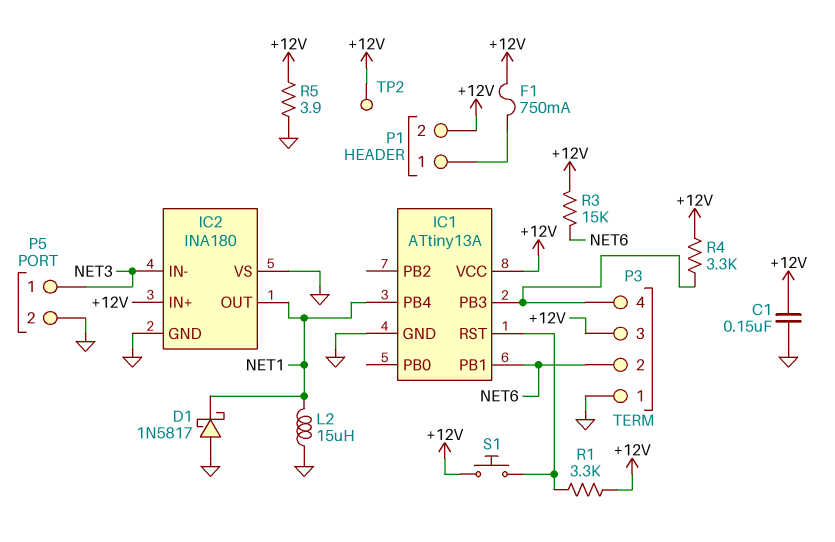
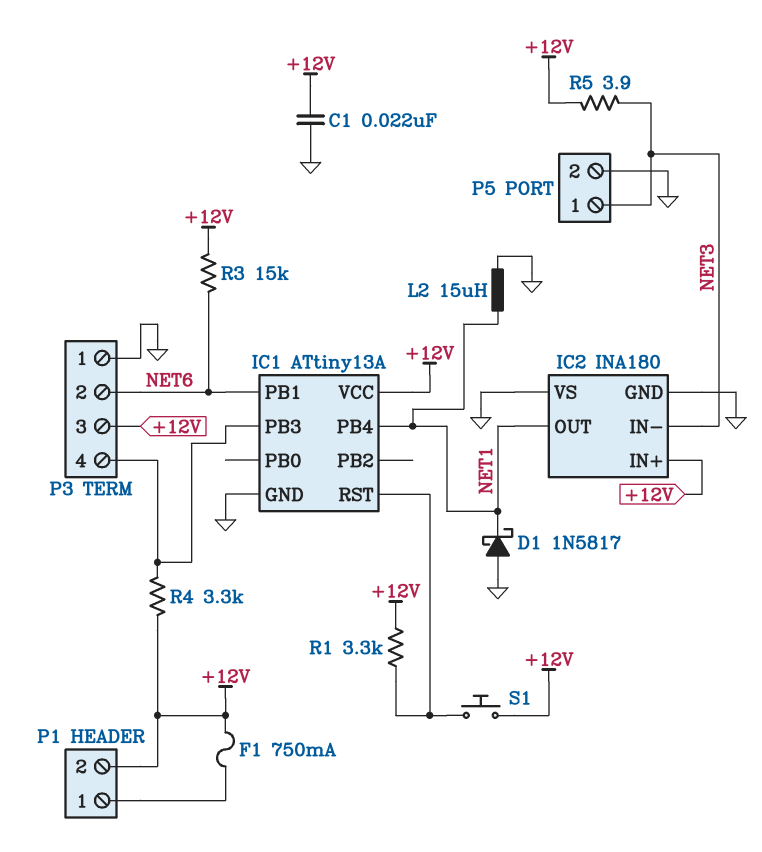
C1: 150nF (+12V, GND) -> 22nF (+12V, GND)
R5: 3.9 (+12V, GND) -> 3.9 (+12V, NET3)
TP2: test point (+12V) -> none

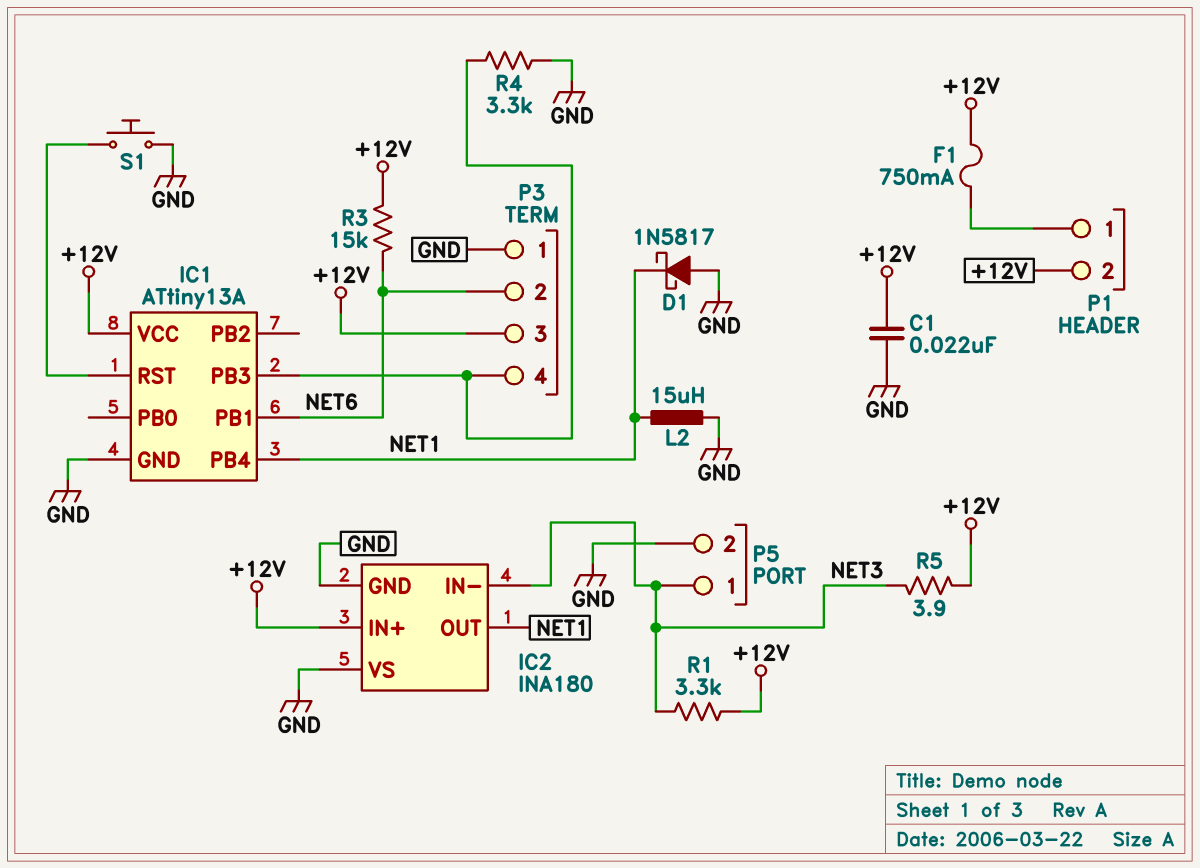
R1: 3.3k (+12V, IC1/RST) -> 3.3k (+12V, NET3)
R4: 3.3k (+12V, IC1/PB3) -> 3.3k (GND, IC1/PB3)
S1: button (+12V, IC1/RST) -> button (GND, IC1/RST)

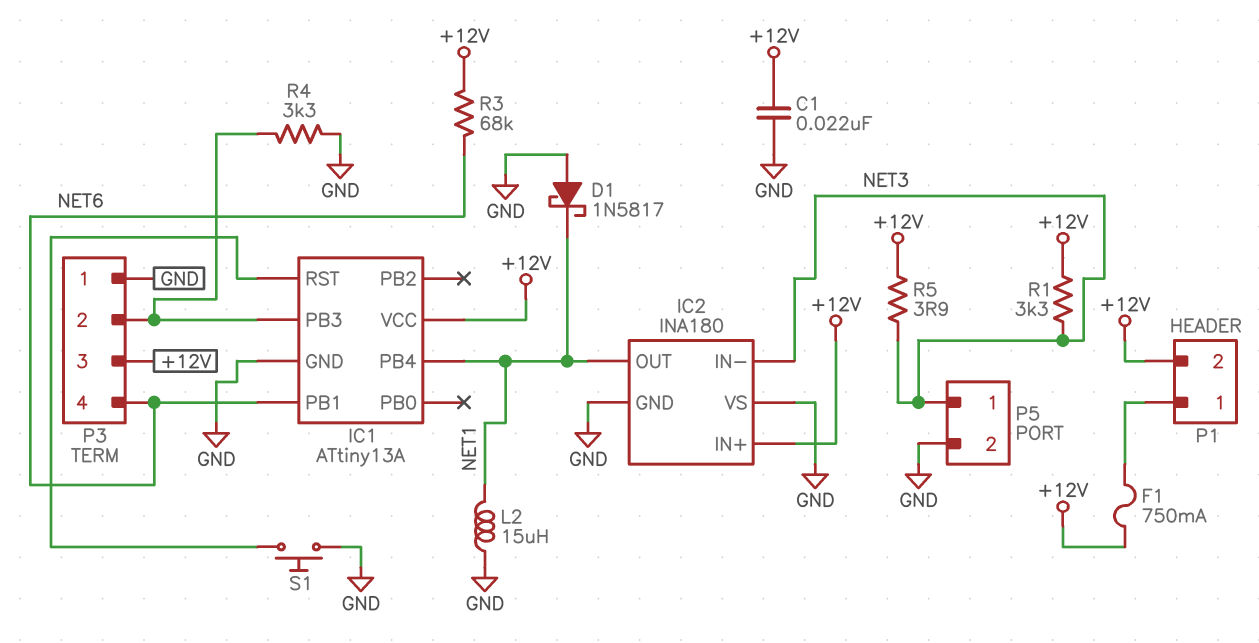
P3 pin 2: NET6 -> IC1/PB3
P3 pin 4: IC1/PB3 -> NET6
R3: 15k (+12V, NET6) -> 68k (+12V, NET6)

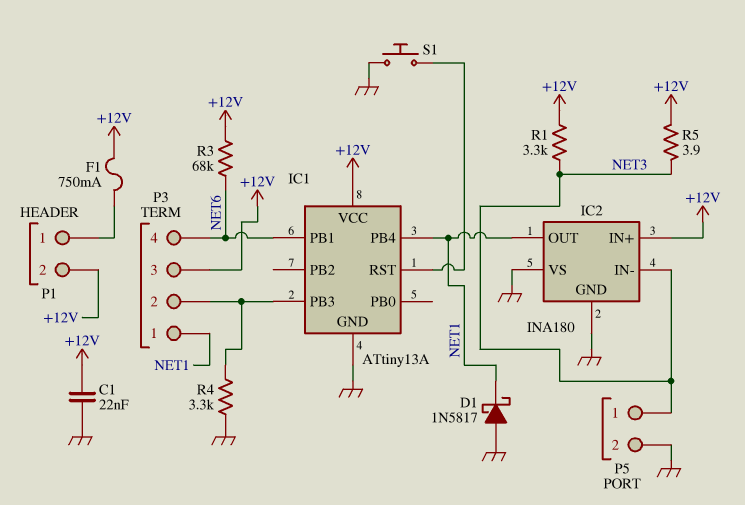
L2: 15uH (GND, NET1) -> none
P3 pin 1: GND -> NET1

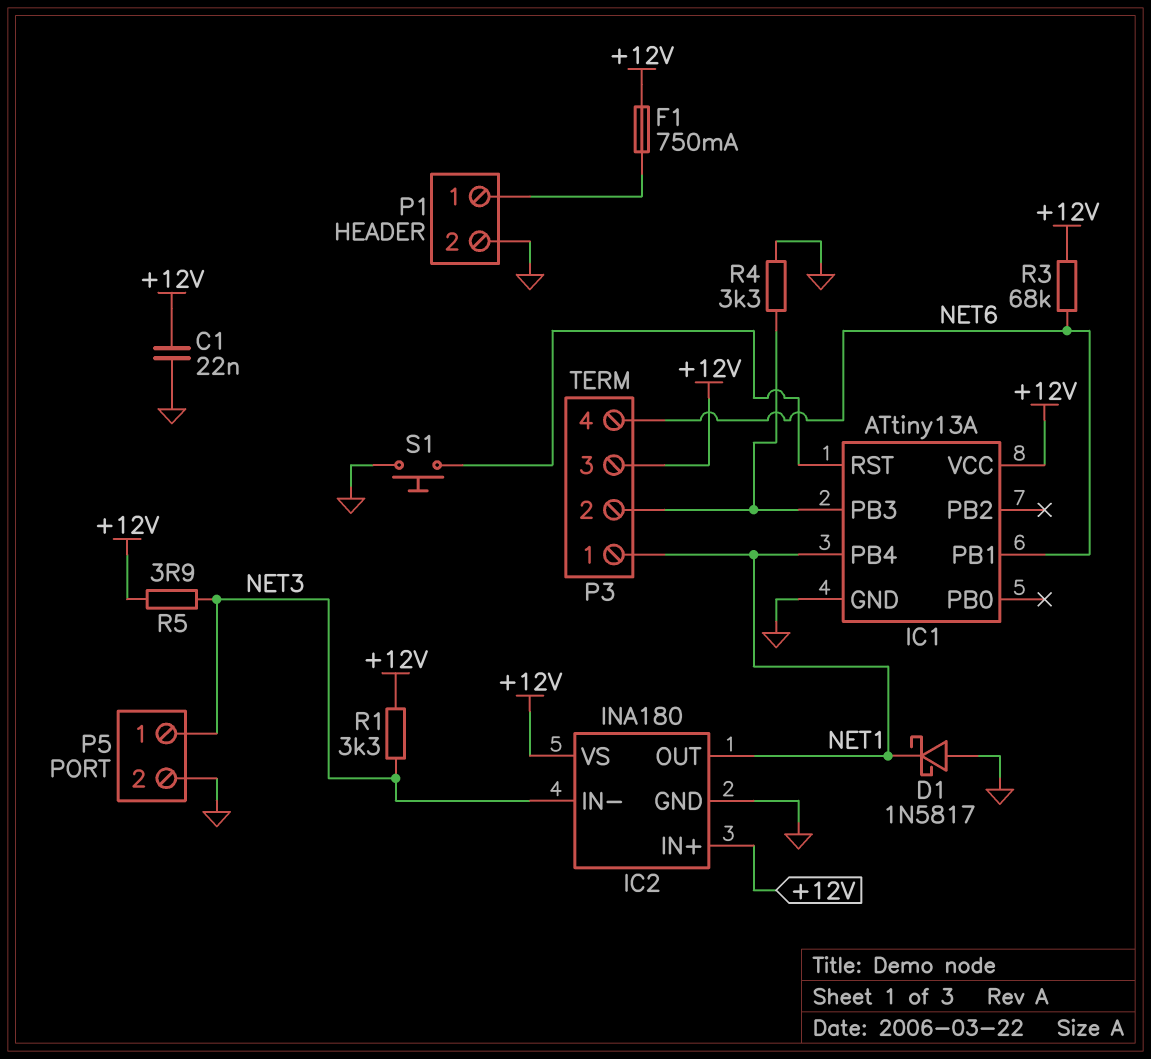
IC2 pin VS: GND -> +12V
P1 pin 2: +12V -> GND

